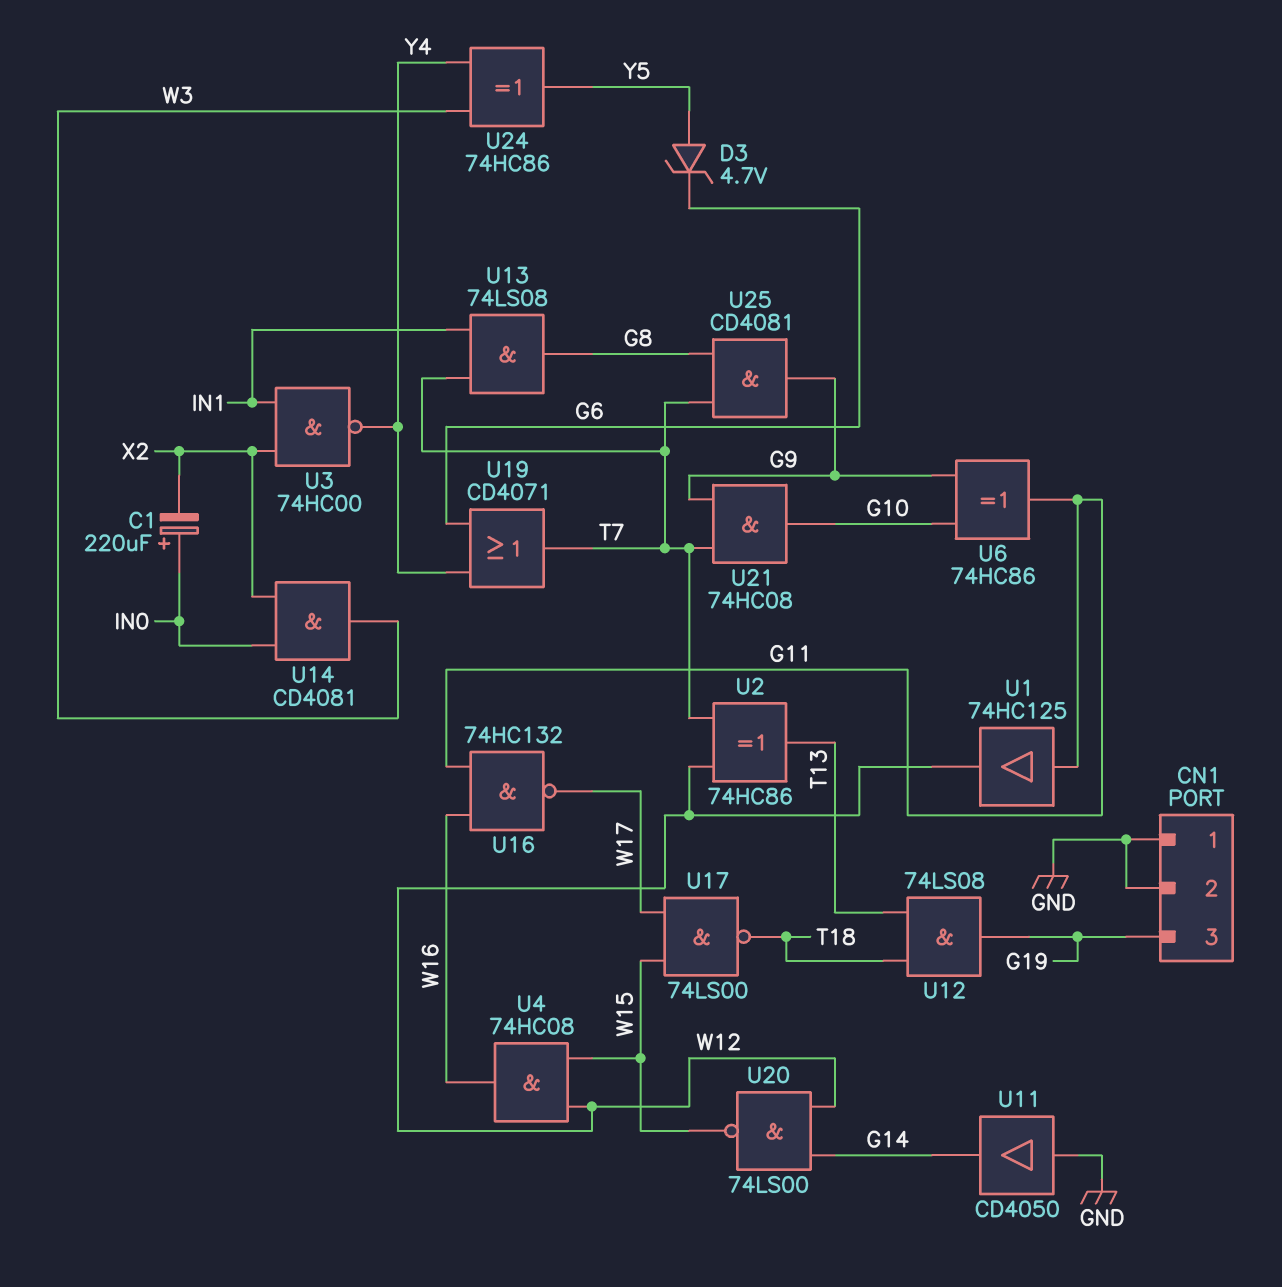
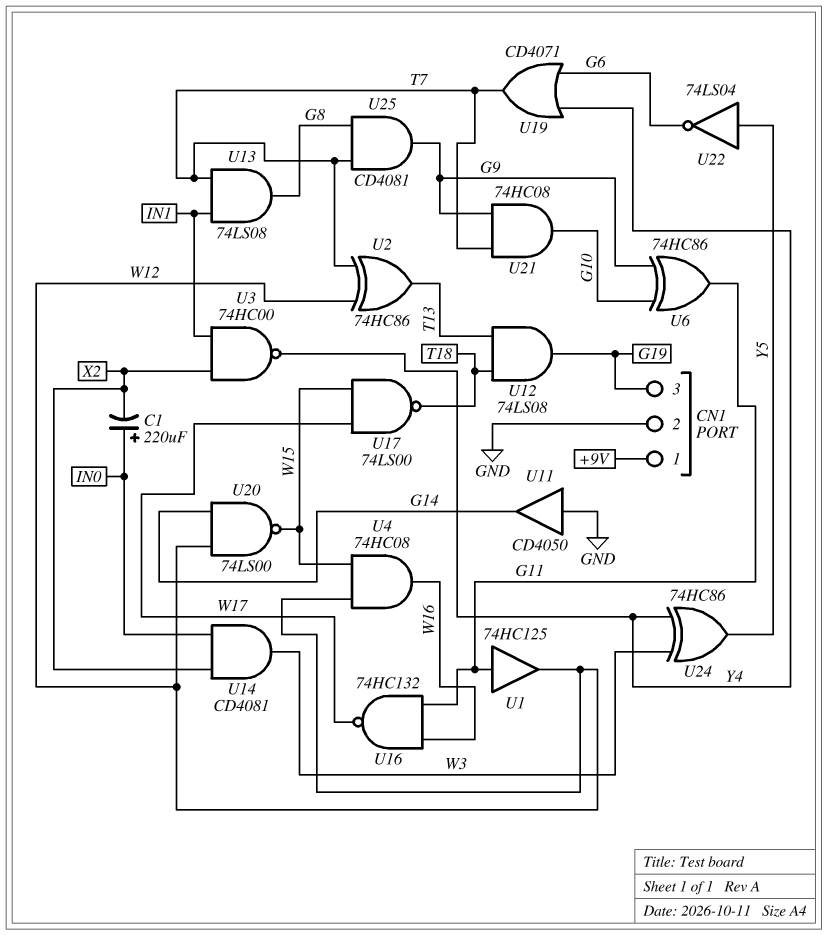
CN1 pin 1: GND -> +9V
D3: zener 4.7V (A Y5, K G6) -> none
U22: none -> NOT 74LS04 (in Y5, out G6)

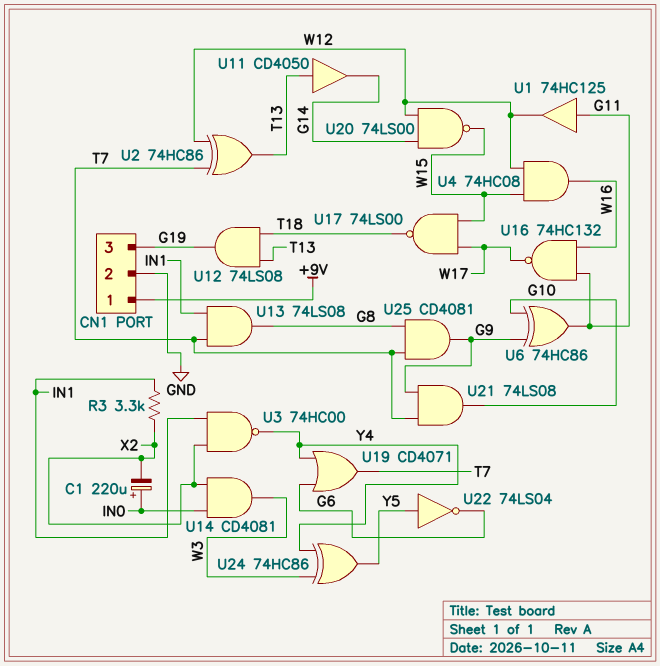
R3: none -> 3.3k (IN1, X2)
U11: buffer CD4050 (in GND, out G14) -> buffer CD4050 (in T13, out G14)
U21: AND 74HC08 (in G9, in T7, out G10) -> AND 74LS08 (in G9, in T7, out G10)

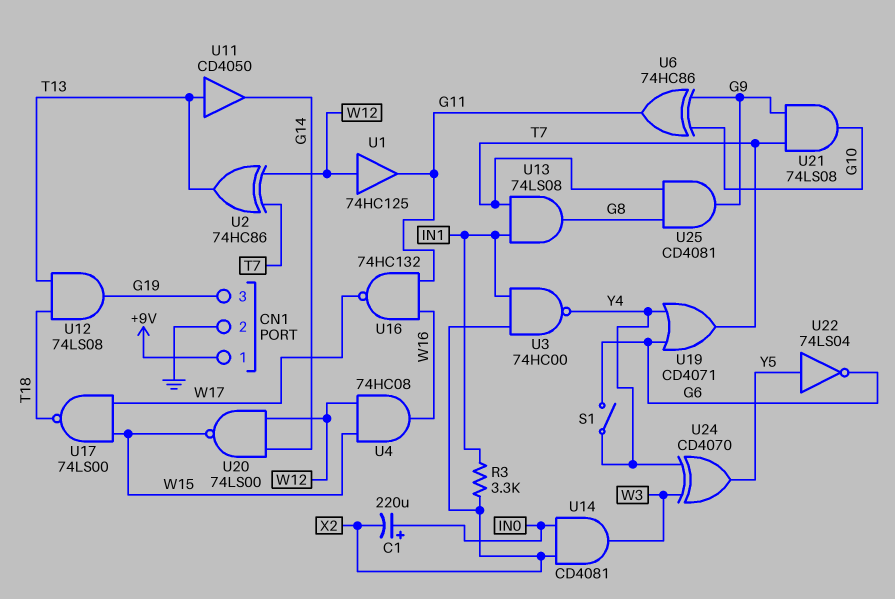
S1: none -> switch (G6, Y4)
U1: buffer 74HC125 (in G11, out W12) -> buffer 74HC125 (in W12, out G11)
U24: XOR 74HC86 (in W3, in Y4, out Y5) -> XOR CD4070 (in W3, in Y4, out Y5)

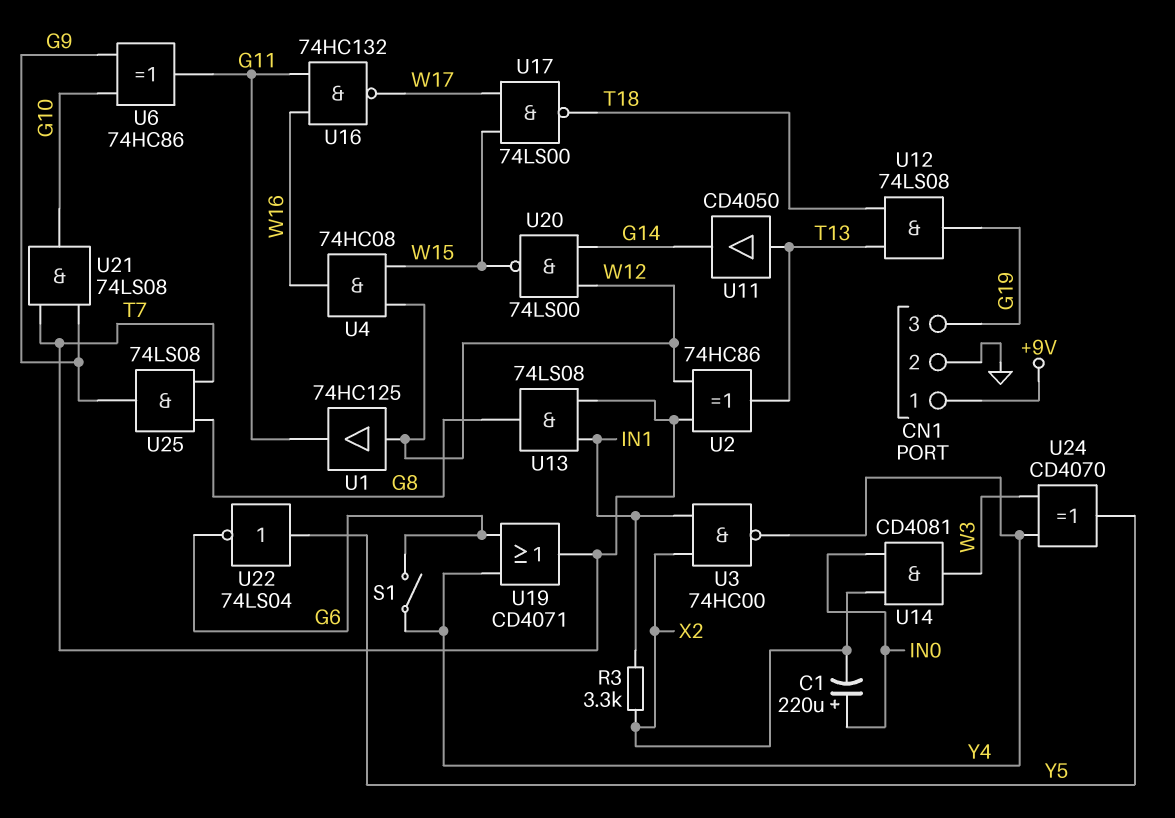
U25: AND CD4081 (in G8, in T7, out G9) -> AND 74LS08 (in G8, in T7, out G9)

